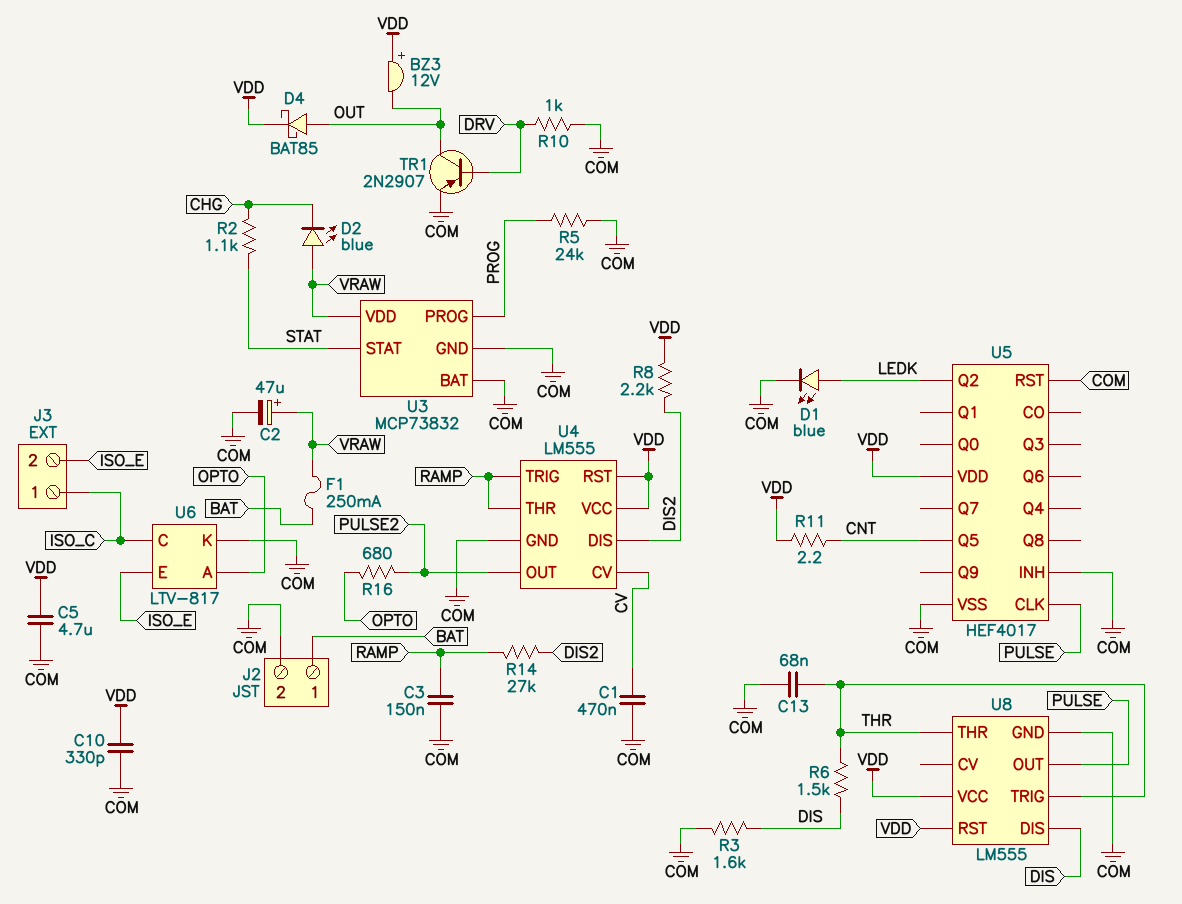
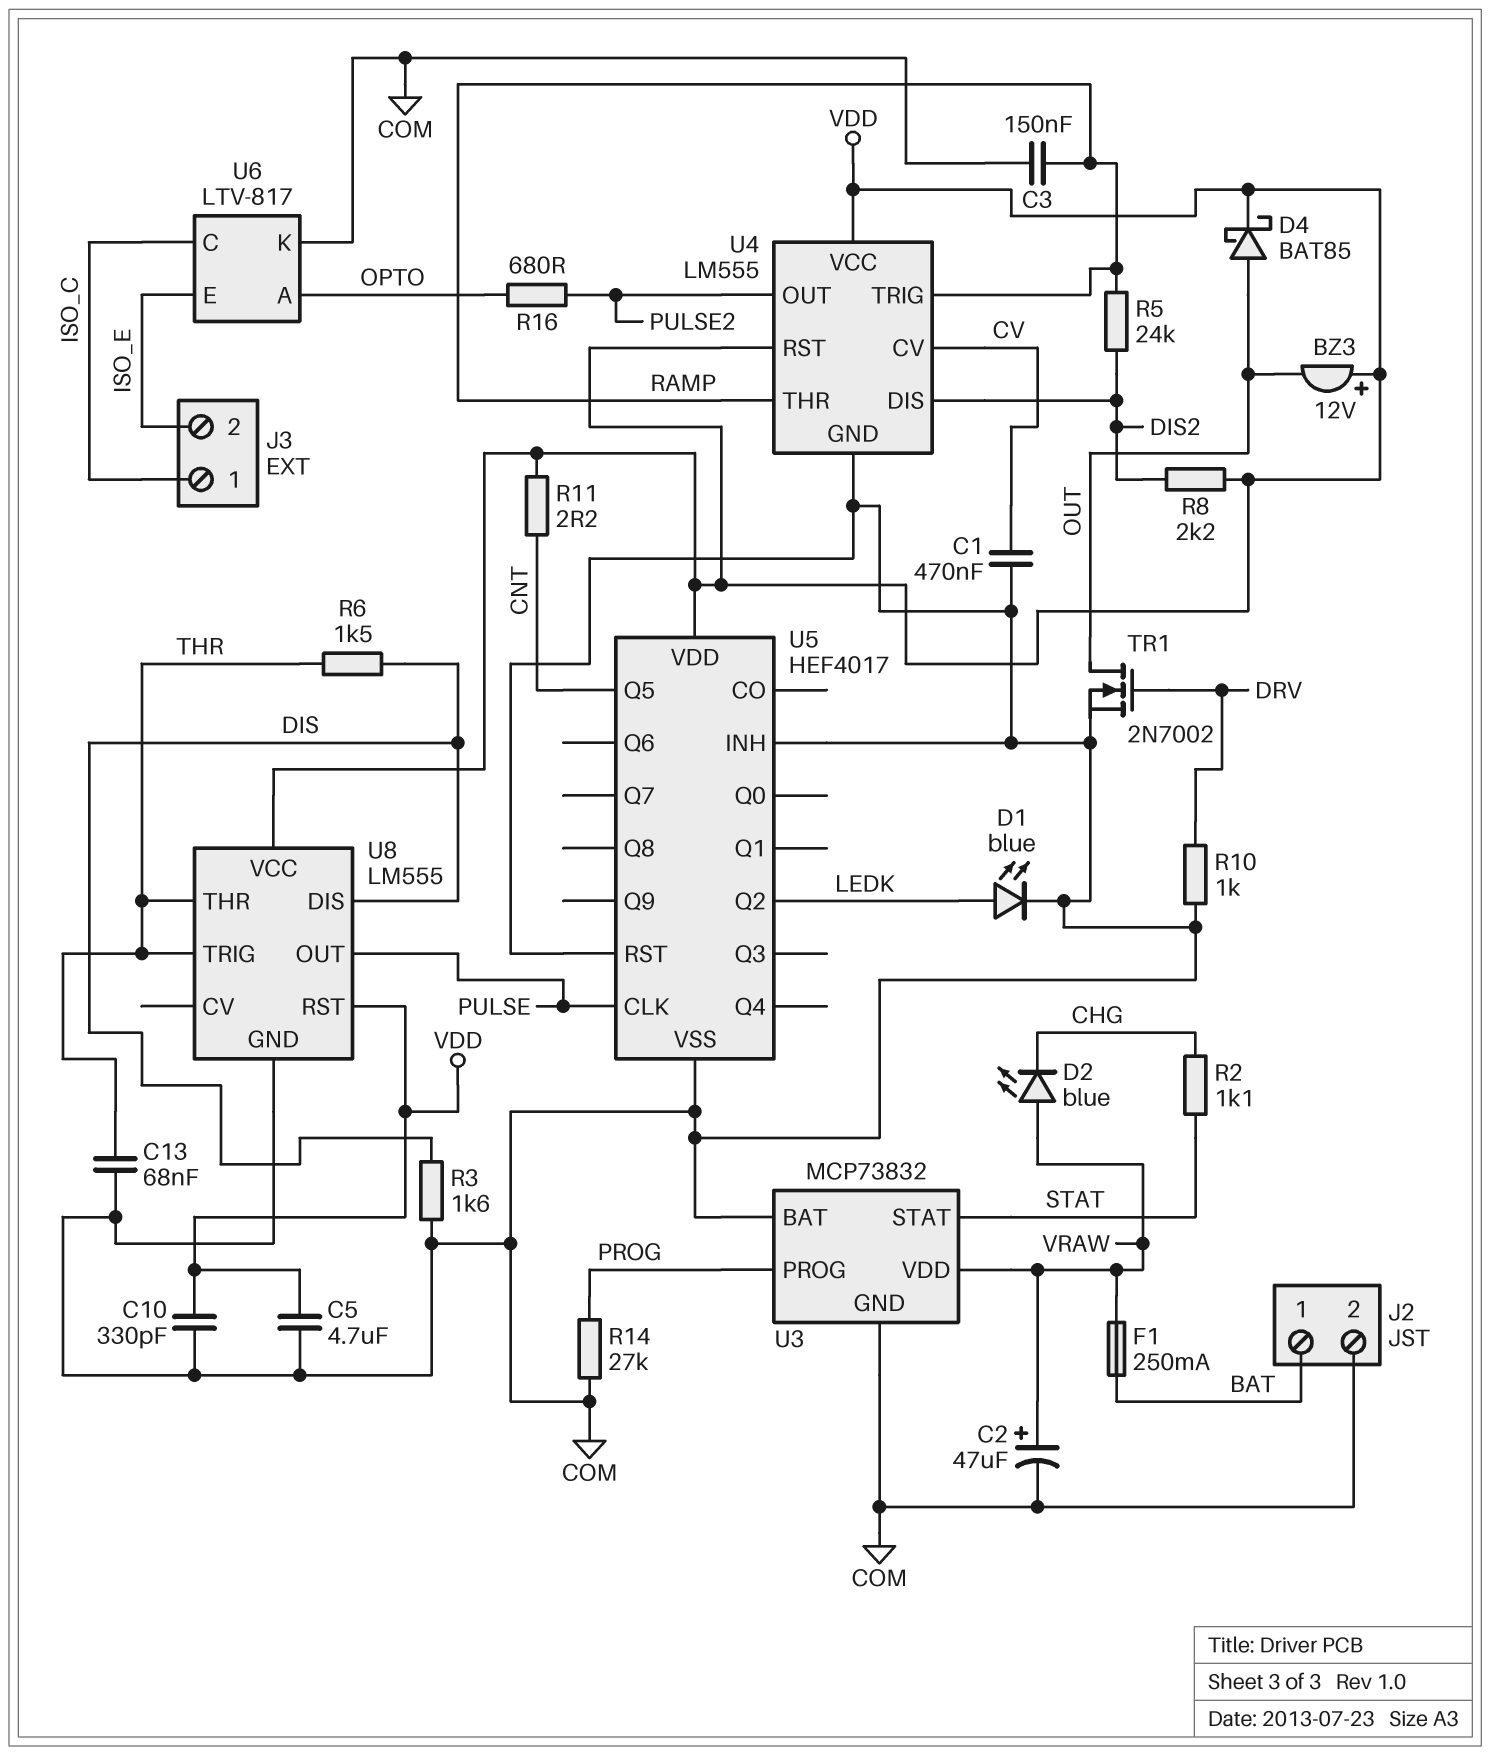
R5: 24k (COM, PROG) -> 24k (DIS2, RAMP)
R14: 27k (DIS2, RAMP) -> 27k (COM, PROG)
TR1: PNP 2N2907 (B DRV, C OUT, E COM) -> NMOS 2N7002 (G DRV, D OUT, S COM)

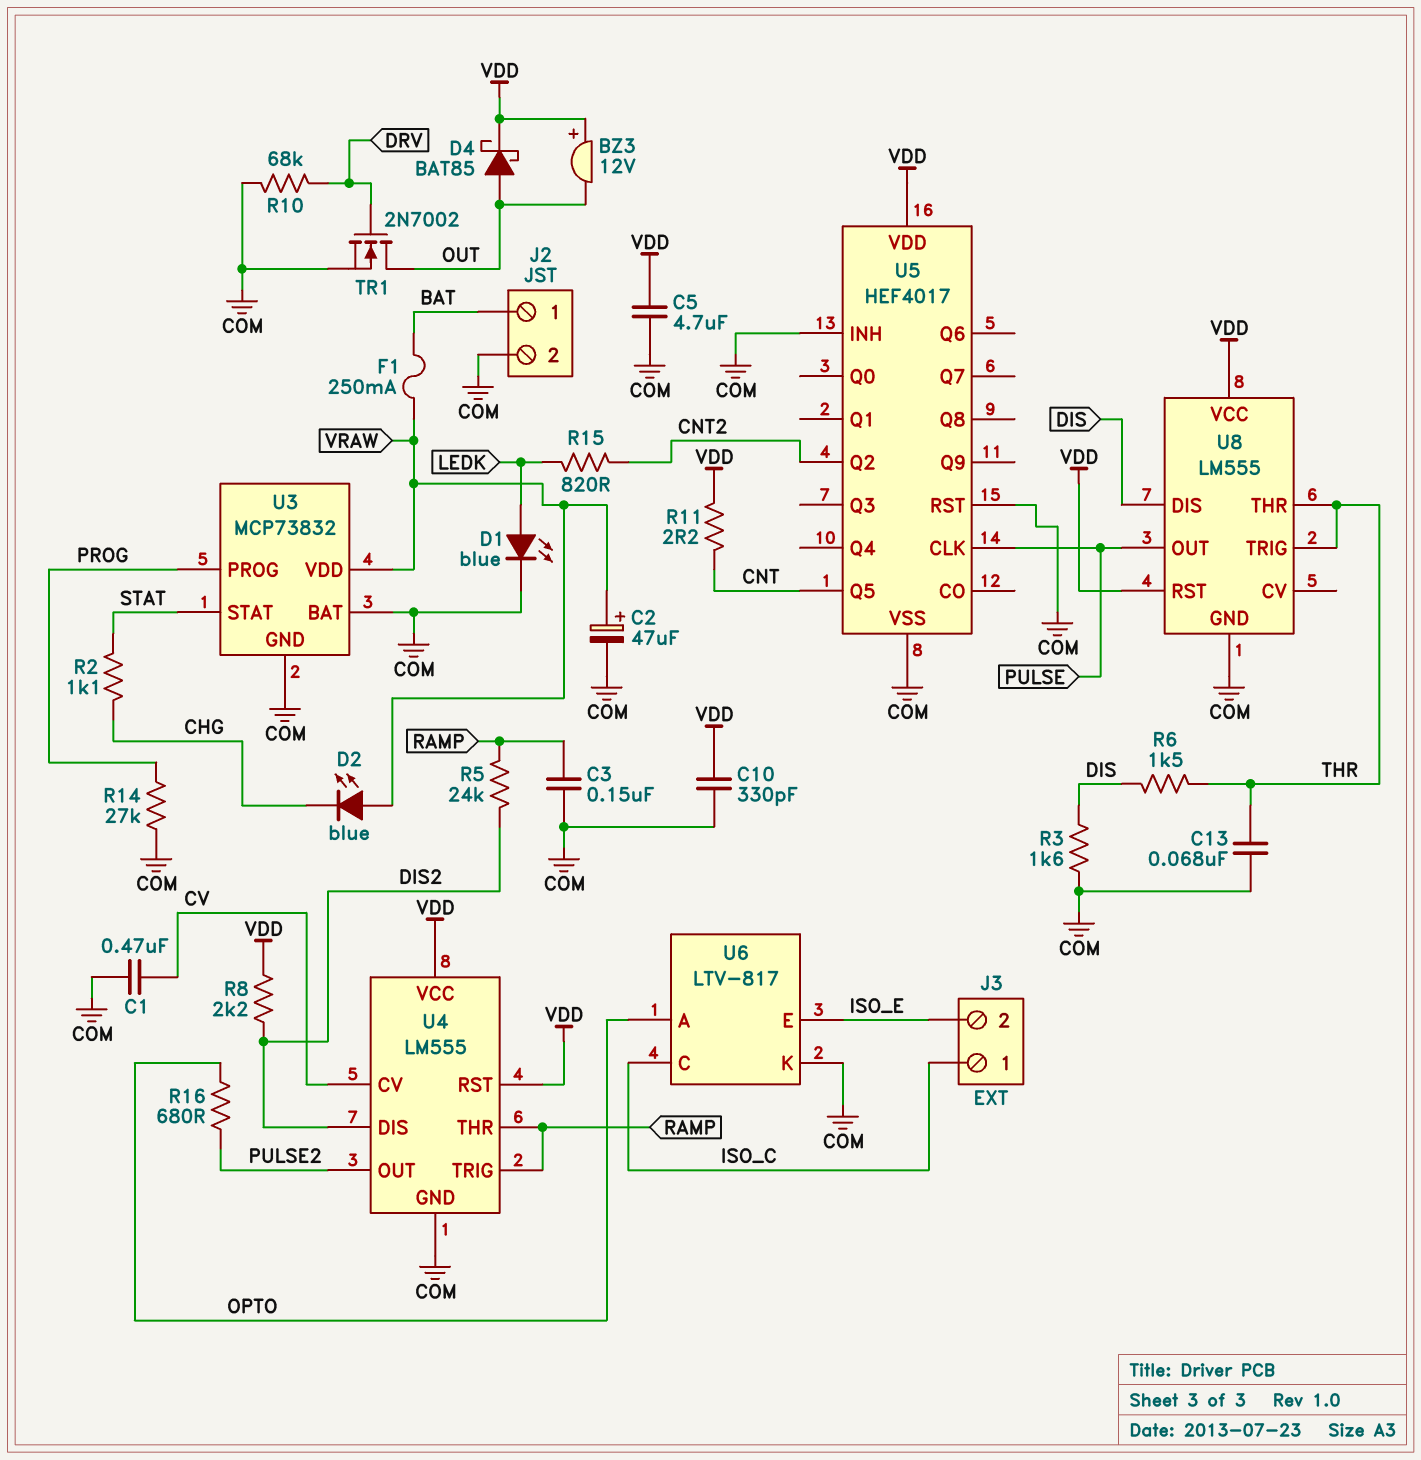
R10: 1k (COM, DRV) -> 68k (COM, DRV)
R15: none -> 820 (CNT2, LEDK)
U5 pin Q2: LEDK -> CNT2

